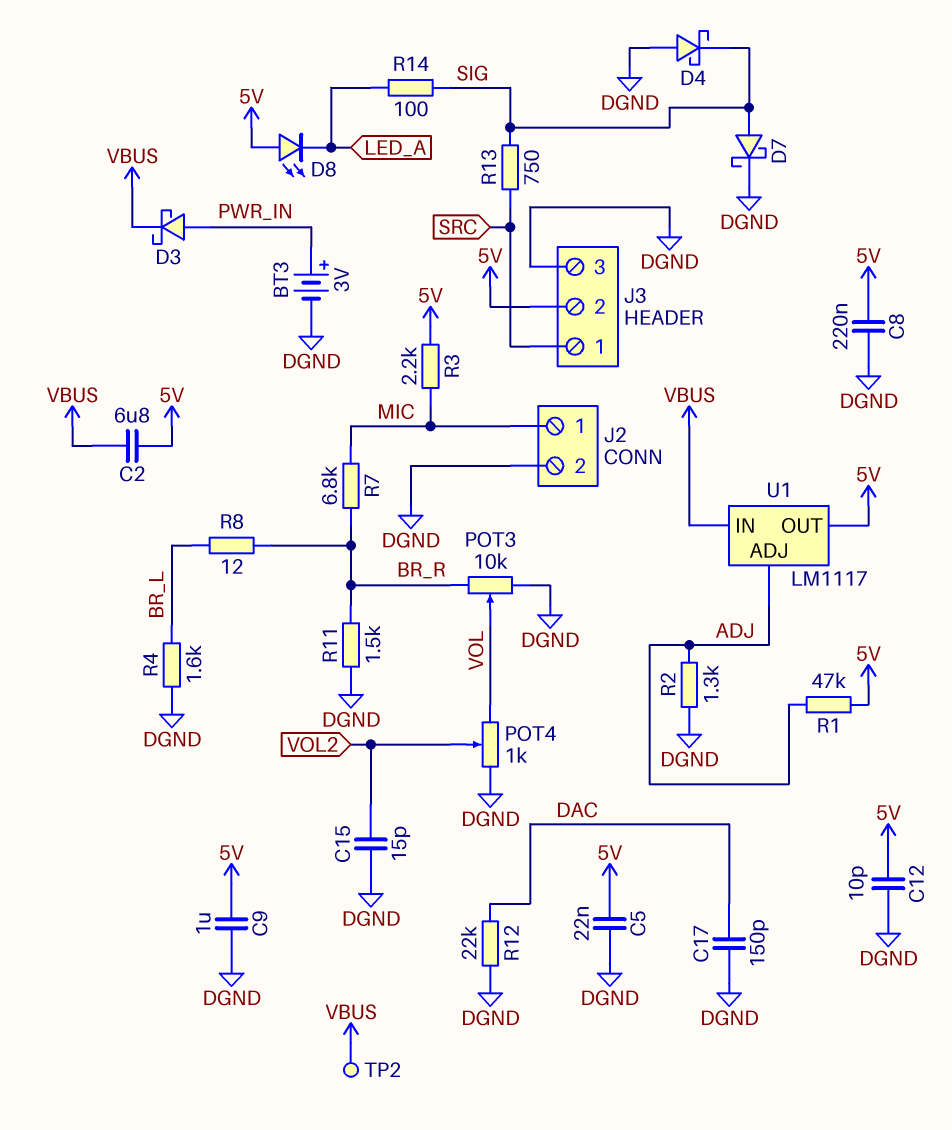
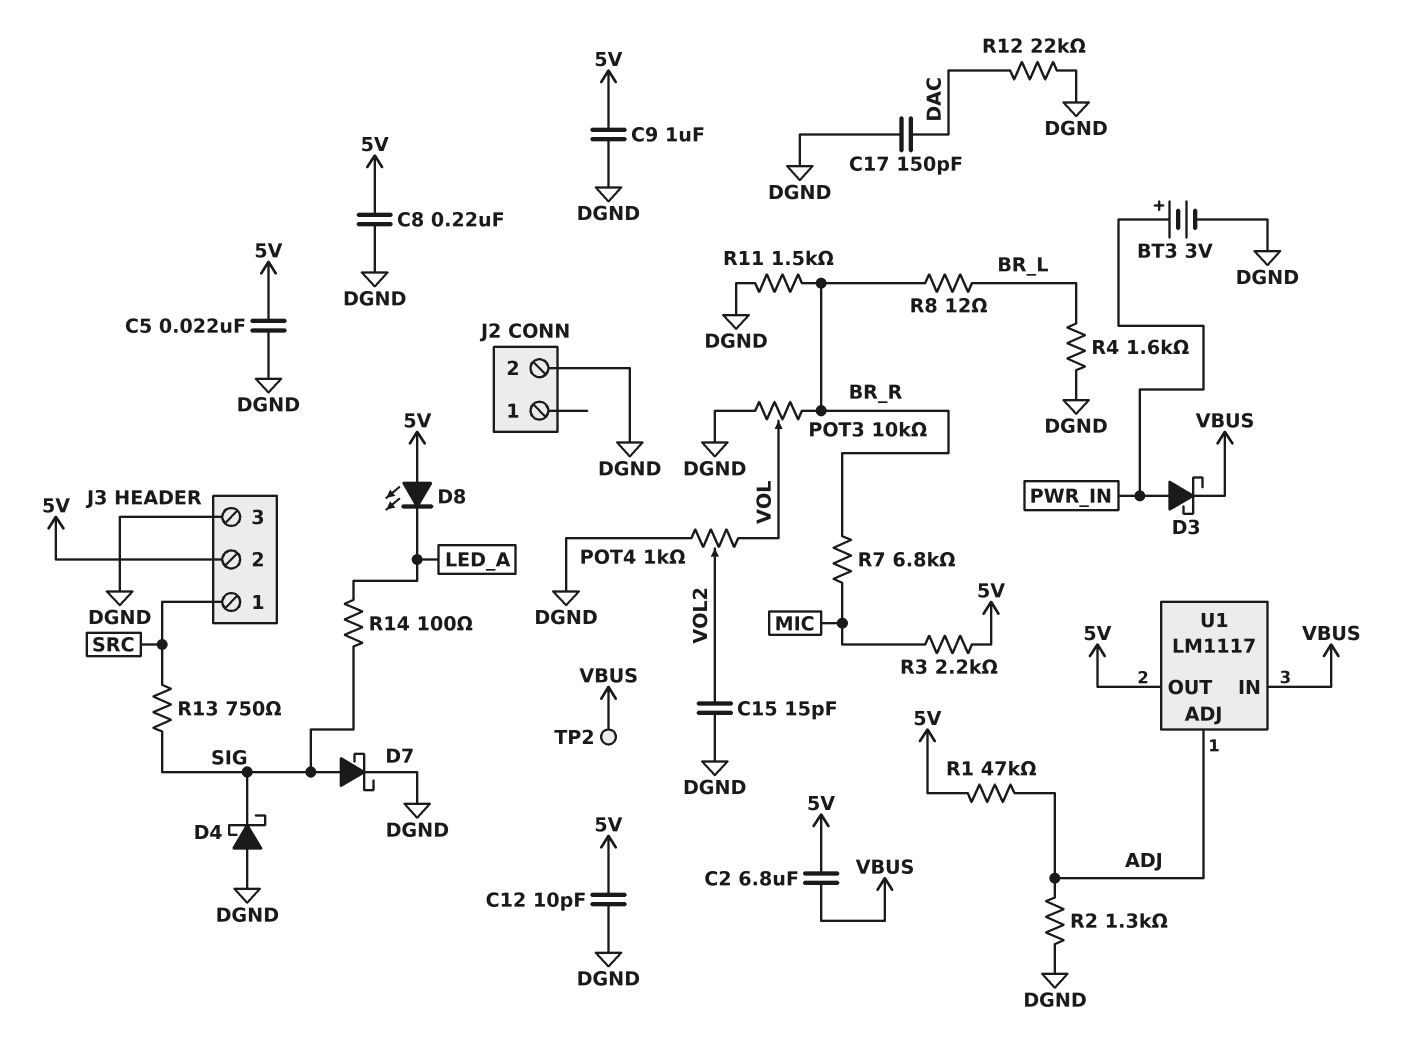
J2 pin 1: MIC -> none

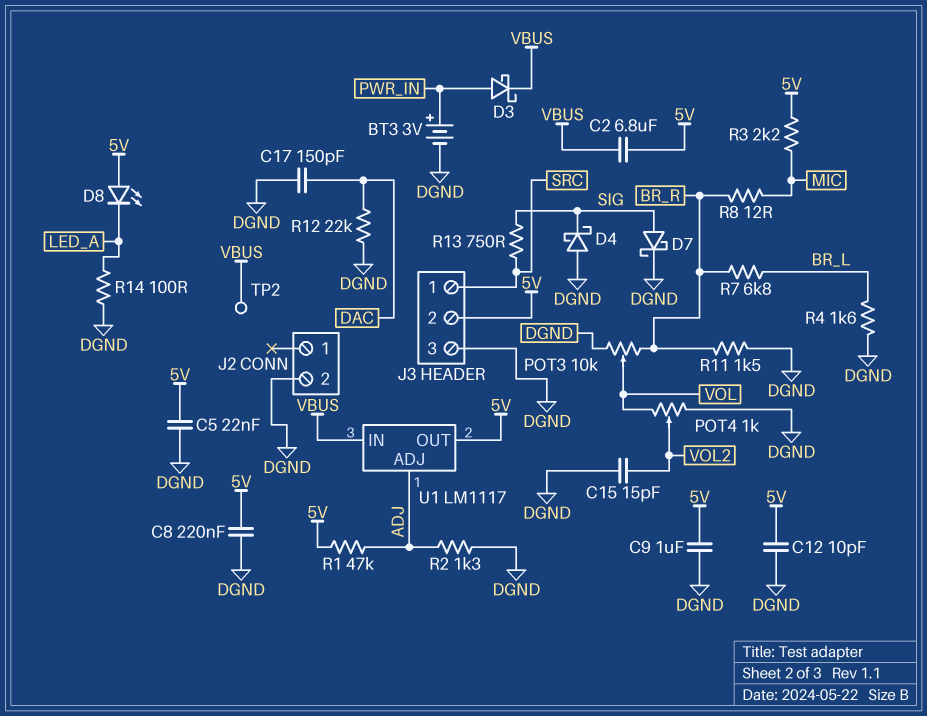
R7: 6.8k (BR_R, MIC) -> 6.8k (BR_L, BR_R)
R8: 12 (BR_L, BR_R) -> 12 (BR_R, MIC)
R14: 100 (LED_A, SIG) -> 100 (DGND, LED_A)

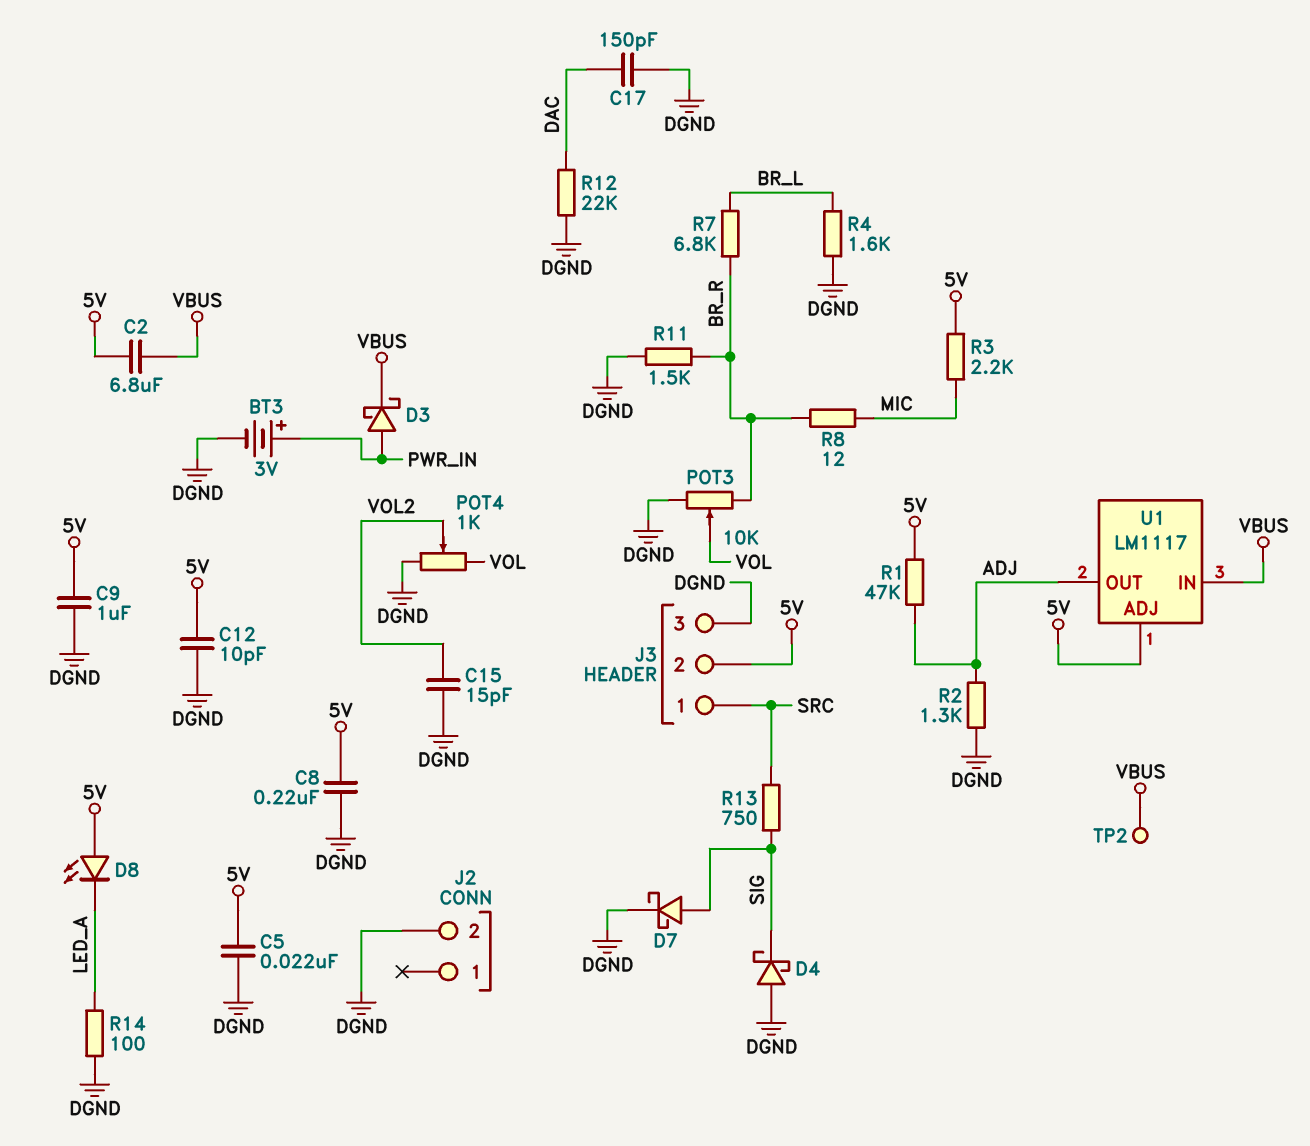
U1 pin ADJ: ADJ -> 5V
U1 pin OUT: 5V -> ADJ

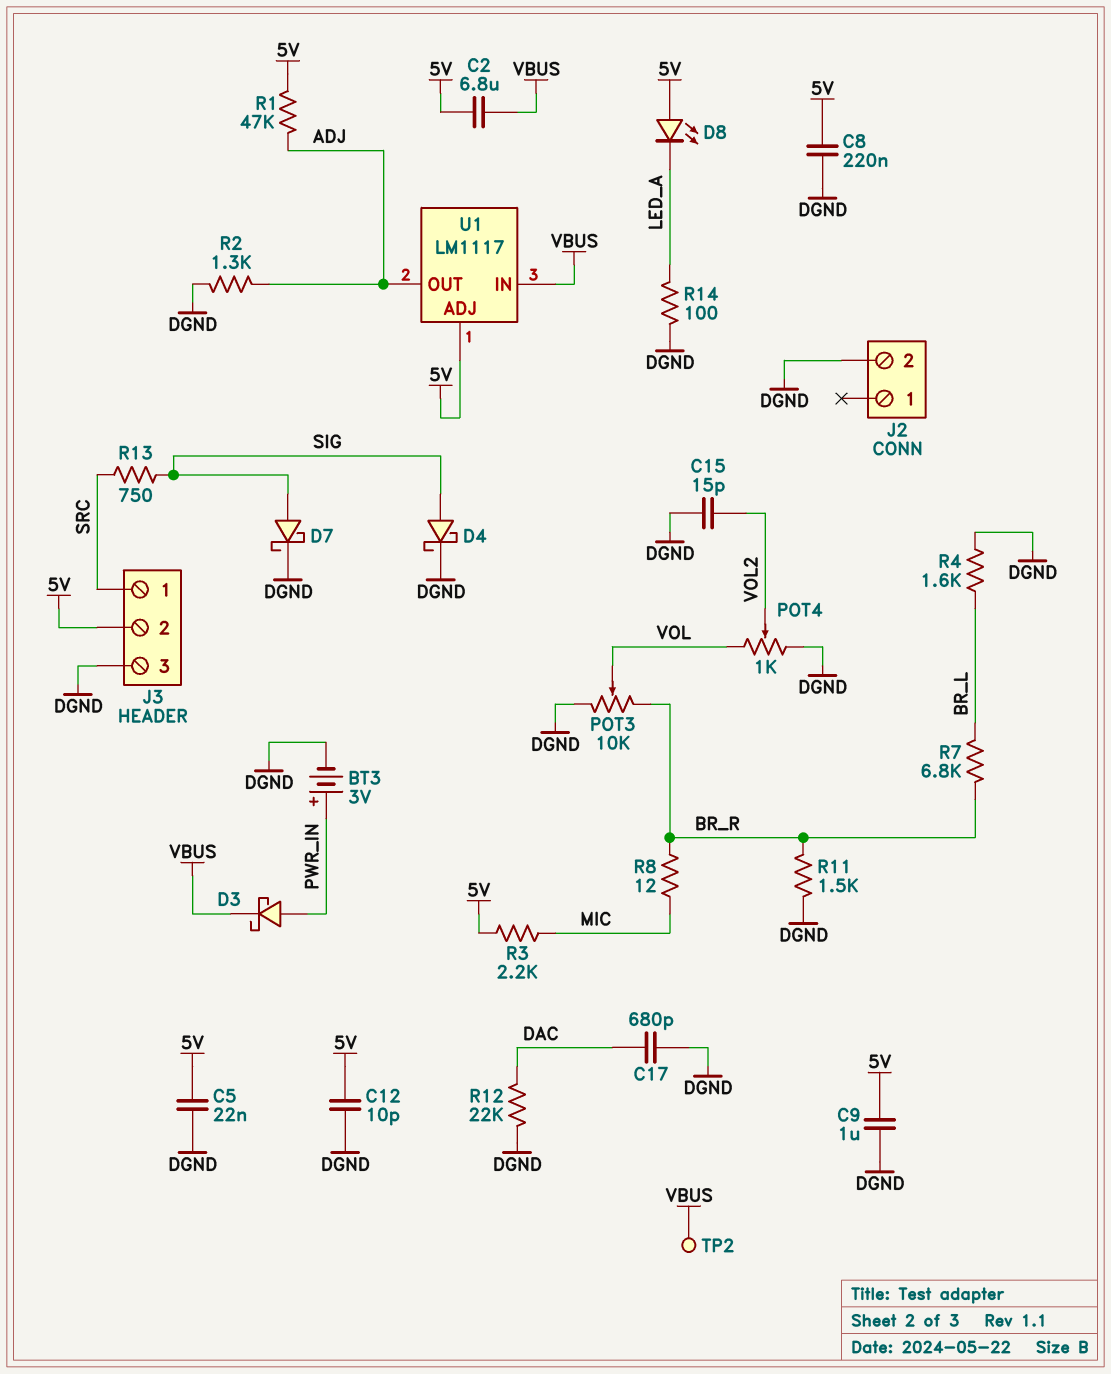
C17: 150pF (DAC, DGND) -> 680pF (DAC, DGND)
D4: schottky (A DGND, K SIG) -> schottky (A SIG, K DGND)

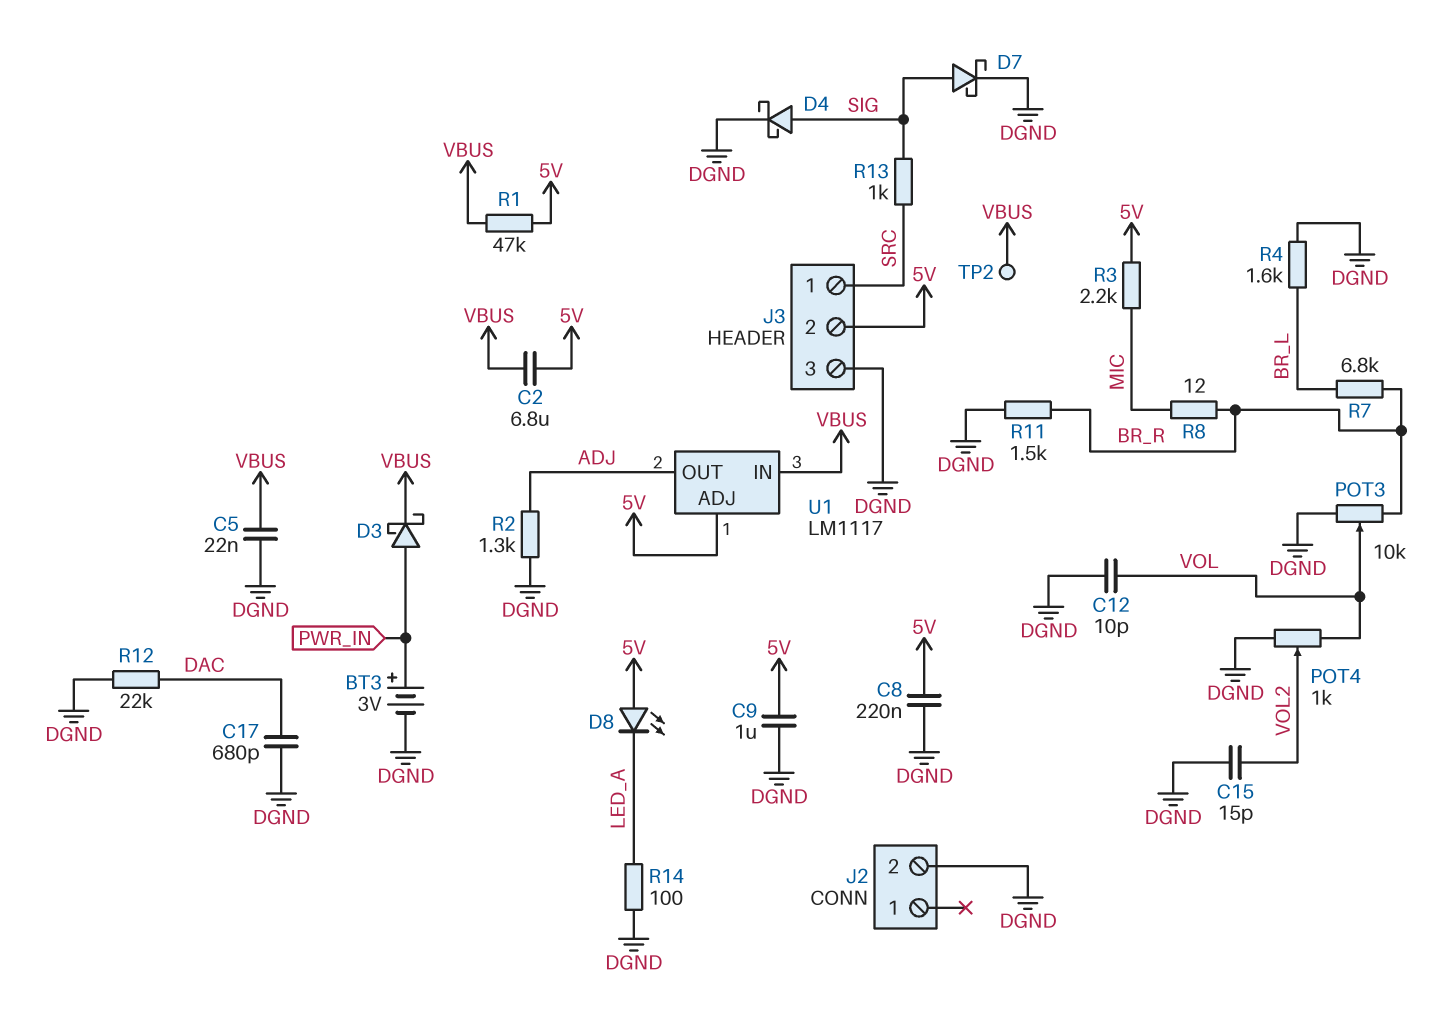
C5: 22nF (5V, DGND) -> 22nF (DGND, VBUS)
C12: 10pF (5V, DGND) -> 10pF (DGND, VOL)
R1: 47k (5V, ADJ) -> 47k (5V, VBUS)
R13: 750 (SIG, SRC) -> 1k (SIG, SRC)

